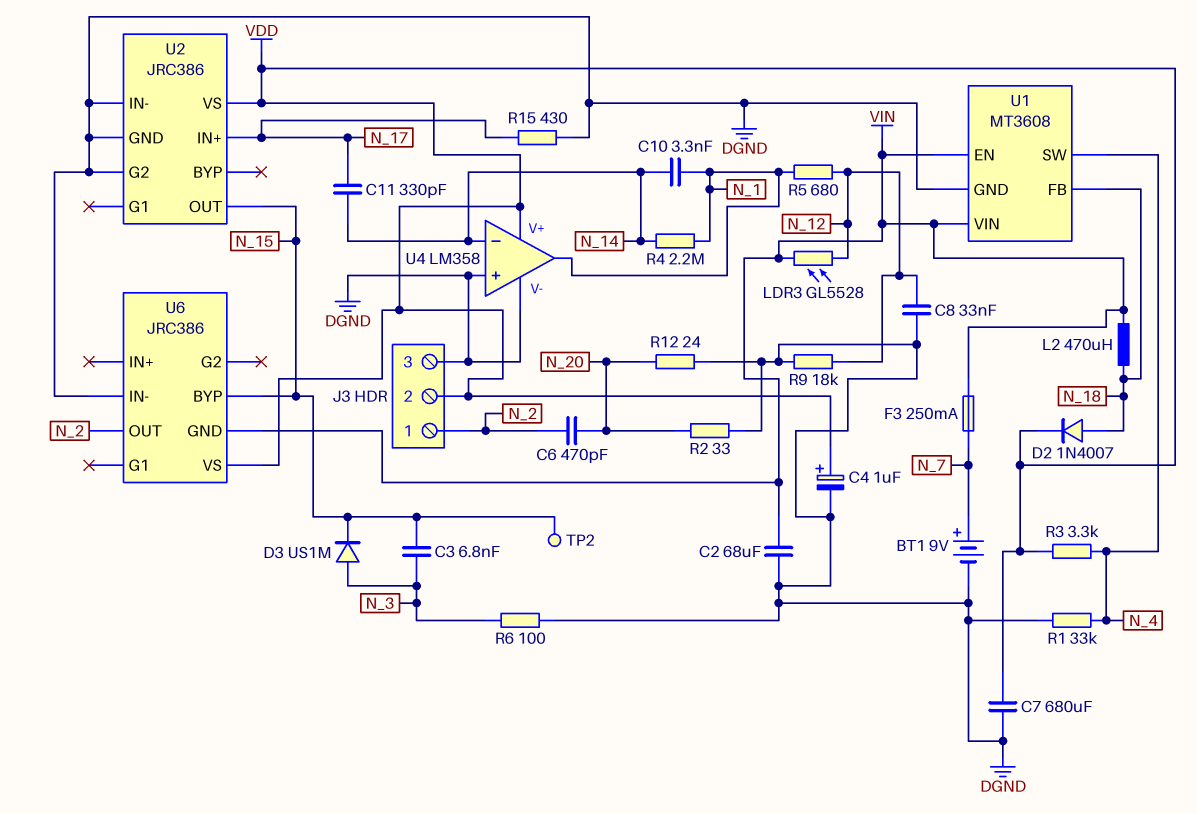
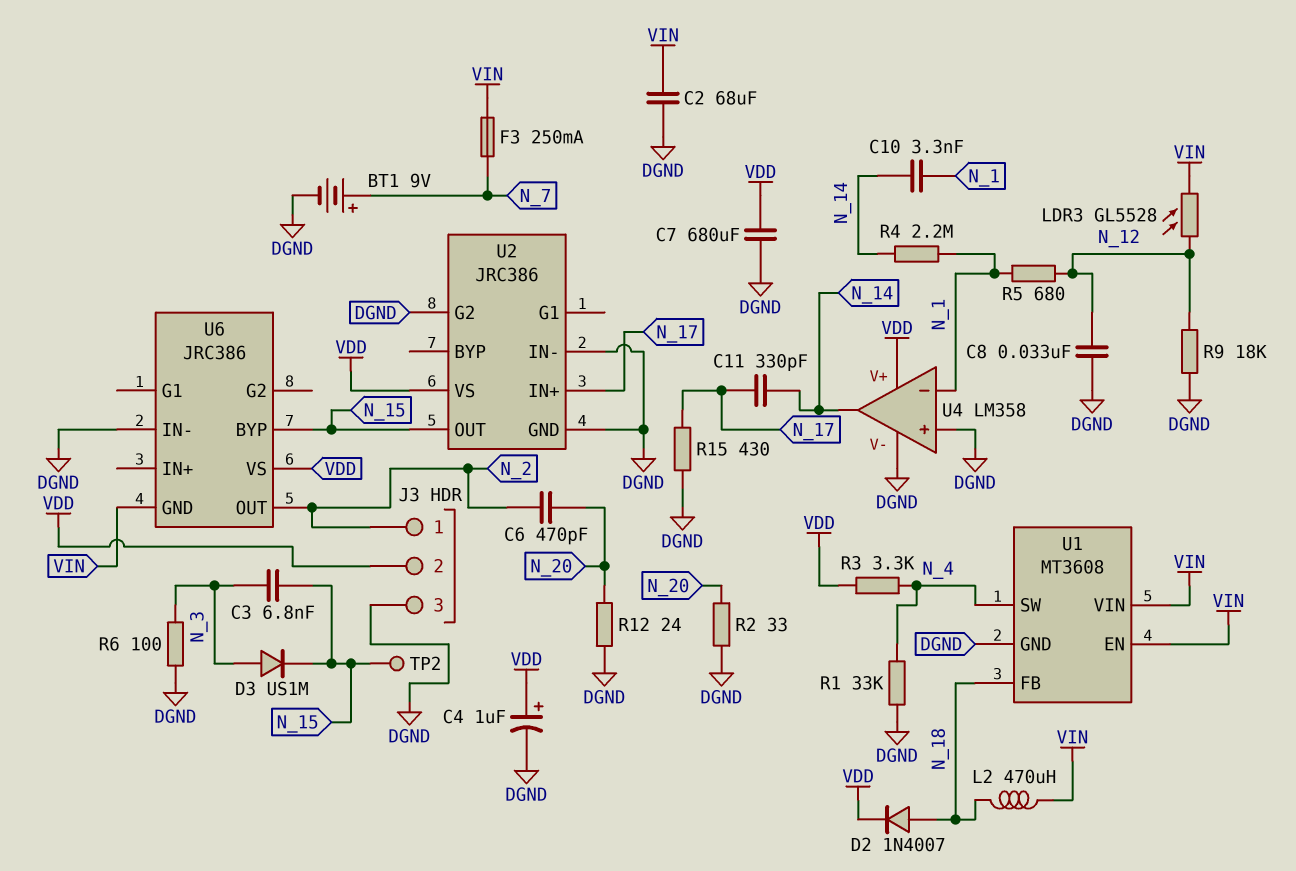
U4 pin in-: N_14 -> N_1
U4 pin out: N_1 -> N_14

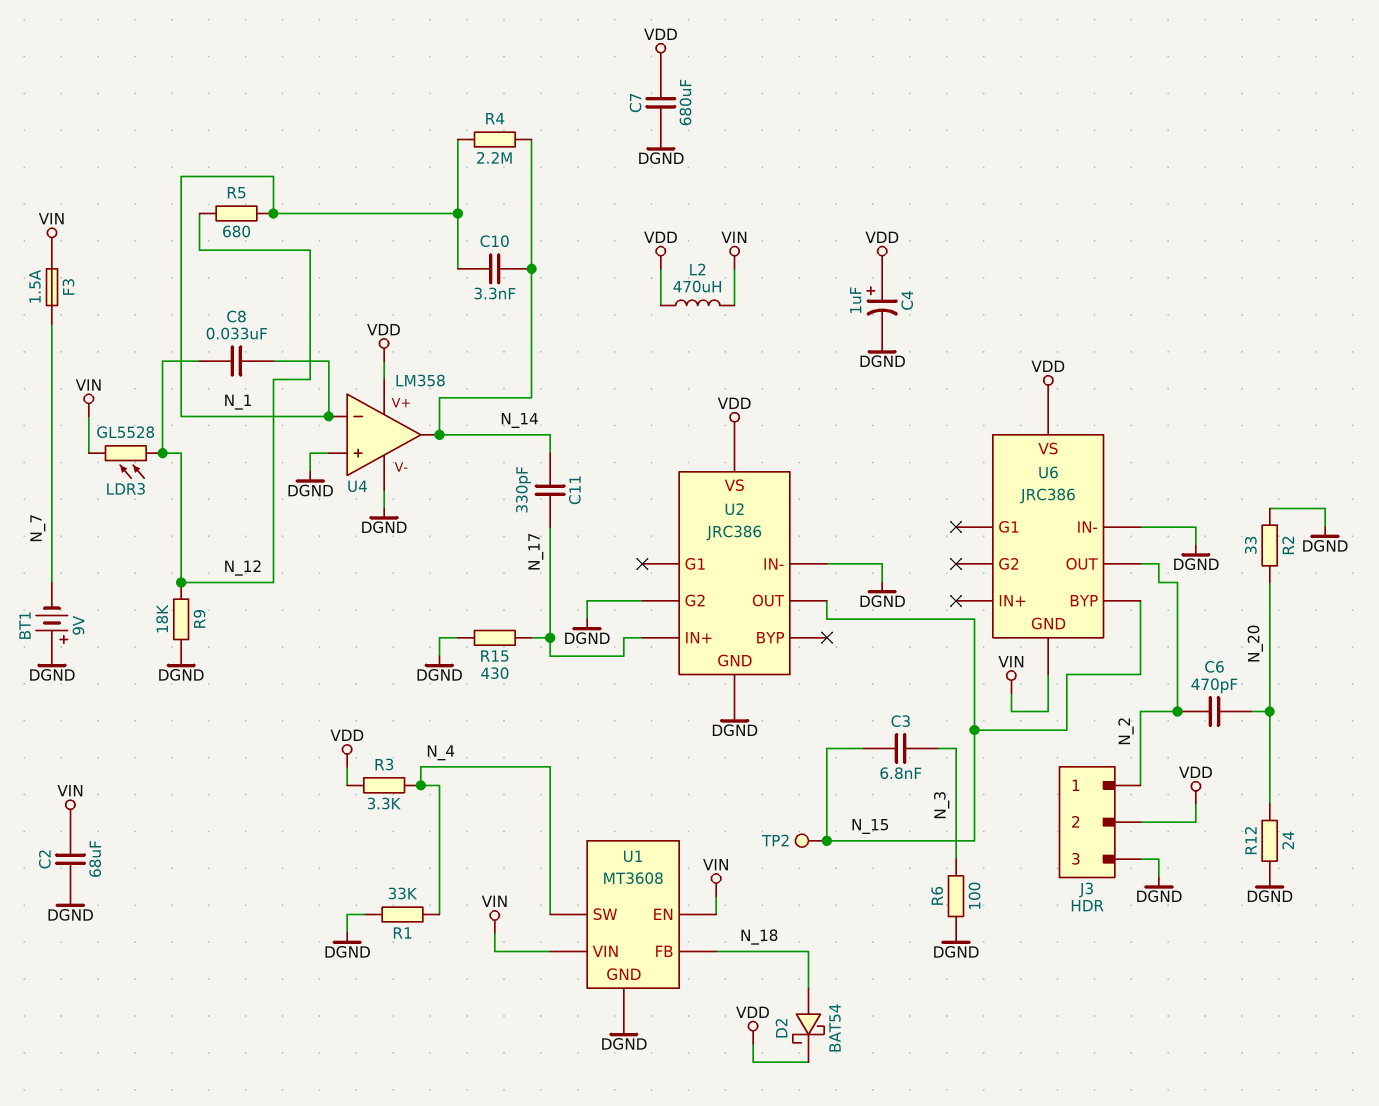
BT1: 9V (plus N_7, minus DGND) -> 9V (plus DGND, minus N_7)
C8: 33nF (DGND, N_12) -> 33nF (N_1, N_12)
D2: diode 1N4007 (A N_18, K VDD) -> schottky BAT54 (A N_18, K VDD)
D3: diode US1M (A N_3, K N_15) -> none
F3: 250mA (N_7, VIN) -> 1.5A (N_7, VIN)
L2: 470uH (N_18, VIN) -> 470uH (VDD, VIN)

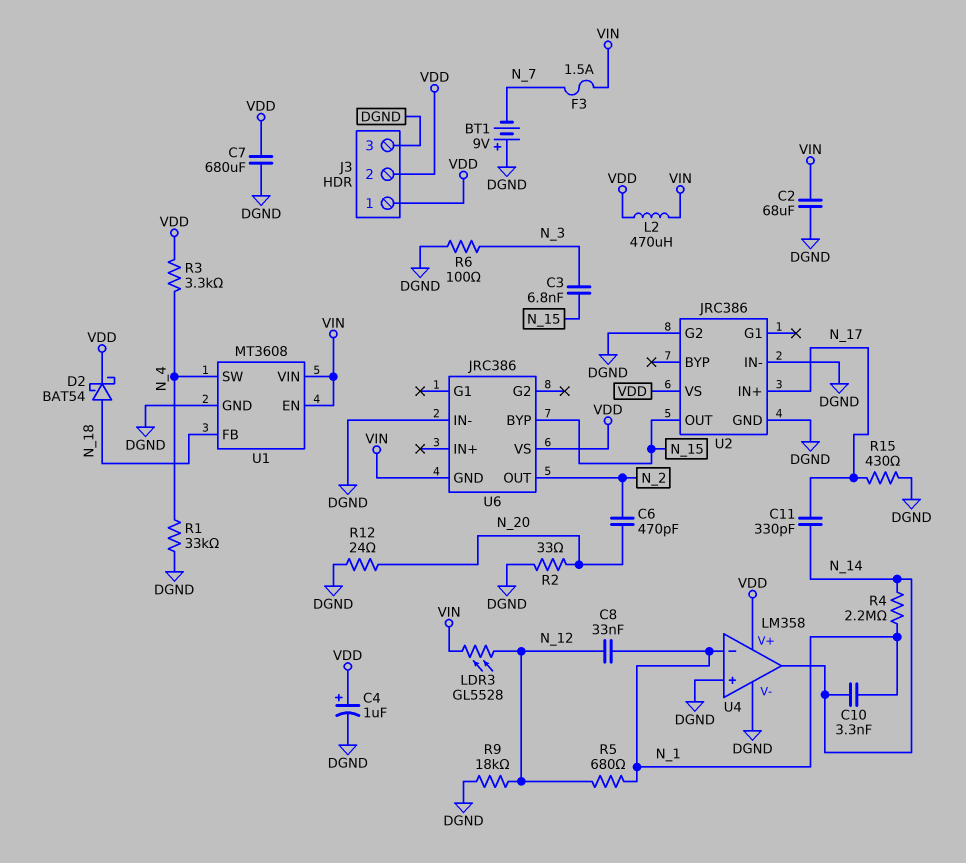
J3 pin 1: N_2 -> VDD
TP2: test point (N_15) -> none

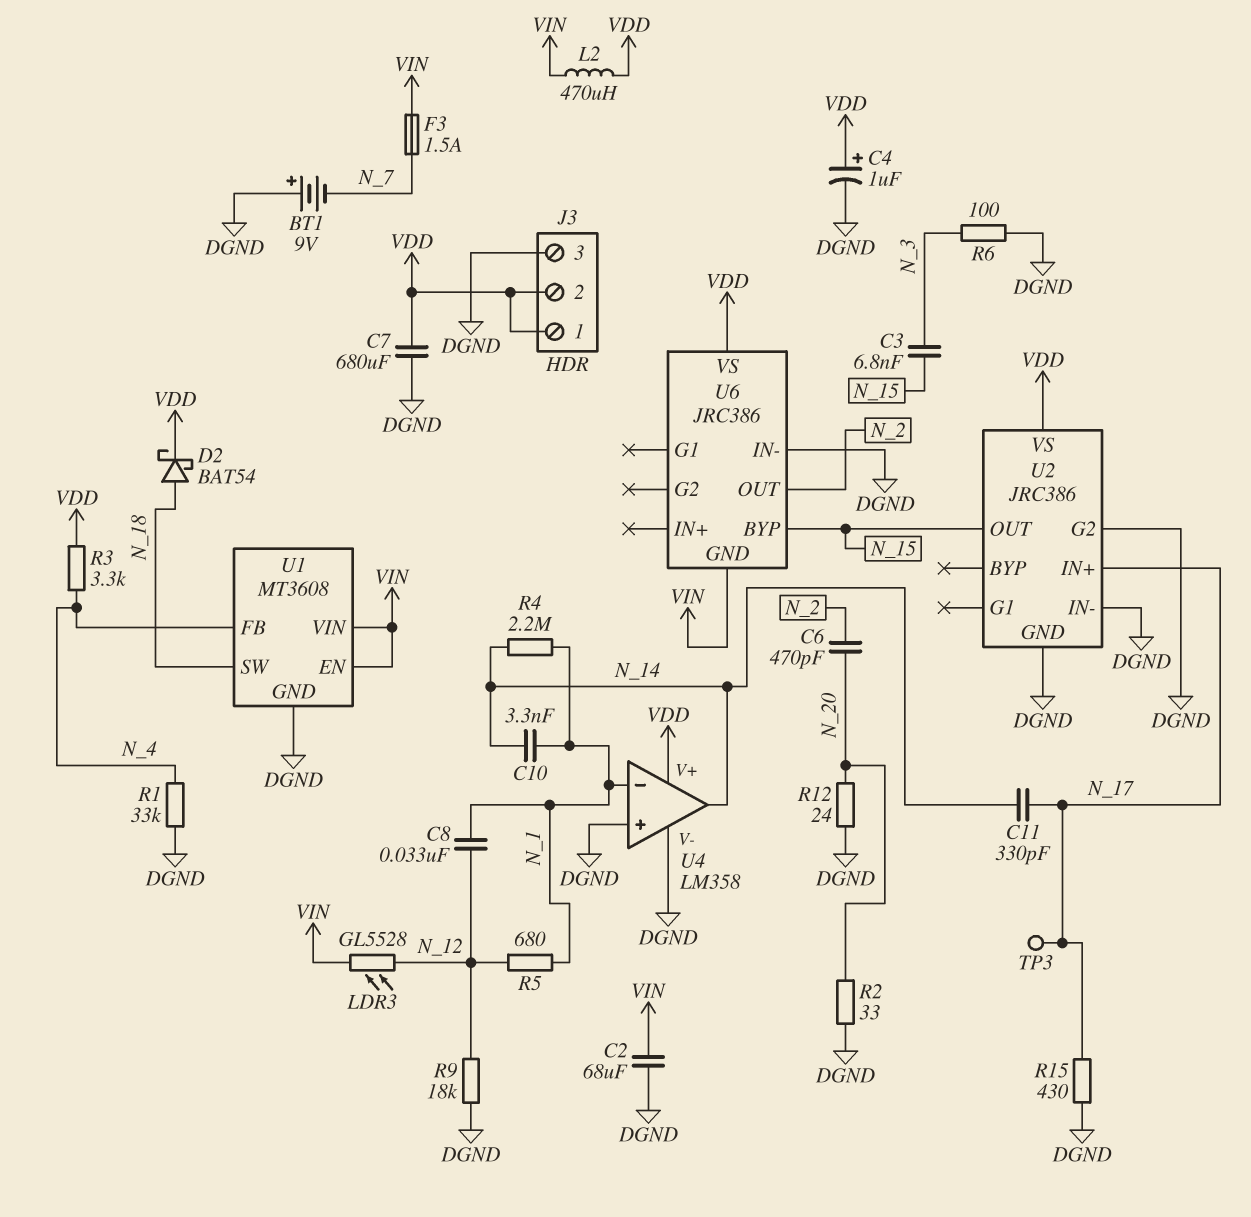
TP3: none -> test point (N_17)
U1 pin FB: N_18 -> N_4
U1 pin SW: N_4 -> N_18

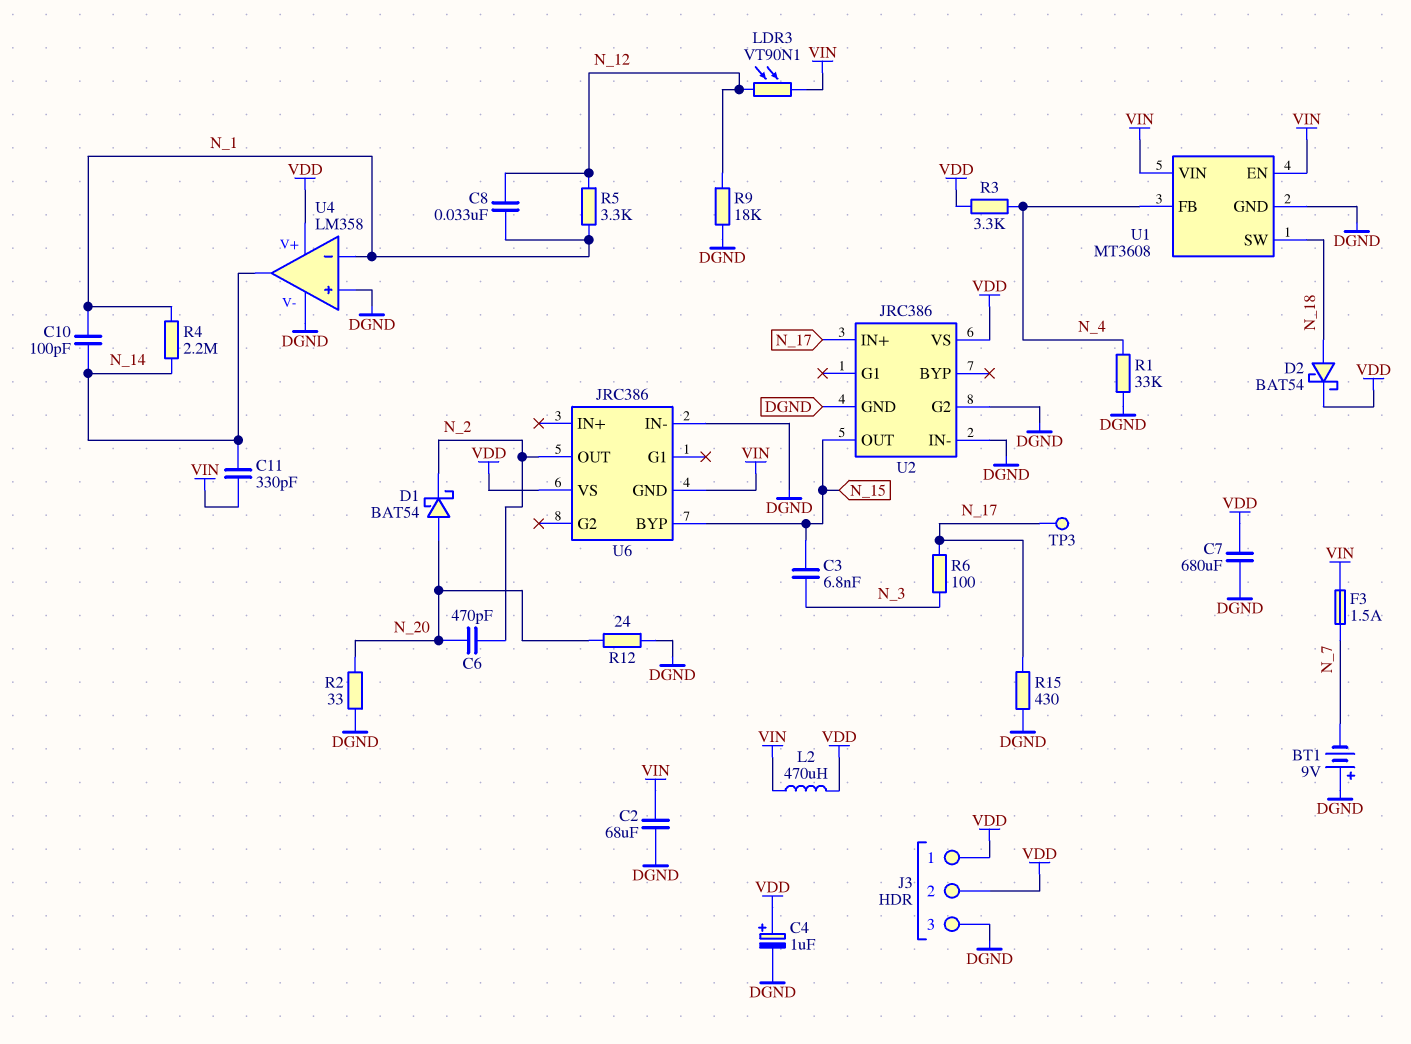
C10: 3.3nF (N_1, N_14) -> 100pF (N_1, N_14)
C11: 330pF (N_14, N_17) -> 330pF (N_14, VIN)
D1: none -> schottky BAT54 (A N_20, K N_2)
LDR3: GL5528 (N_12, VIN) -> VT90N1 (N_12, VIN)
R5: 680 (N_1, N_12) -> 3.3k (N_1, N_12)
R6: 100 (DGND, N_3) -> 100 (N_3, N_17)

